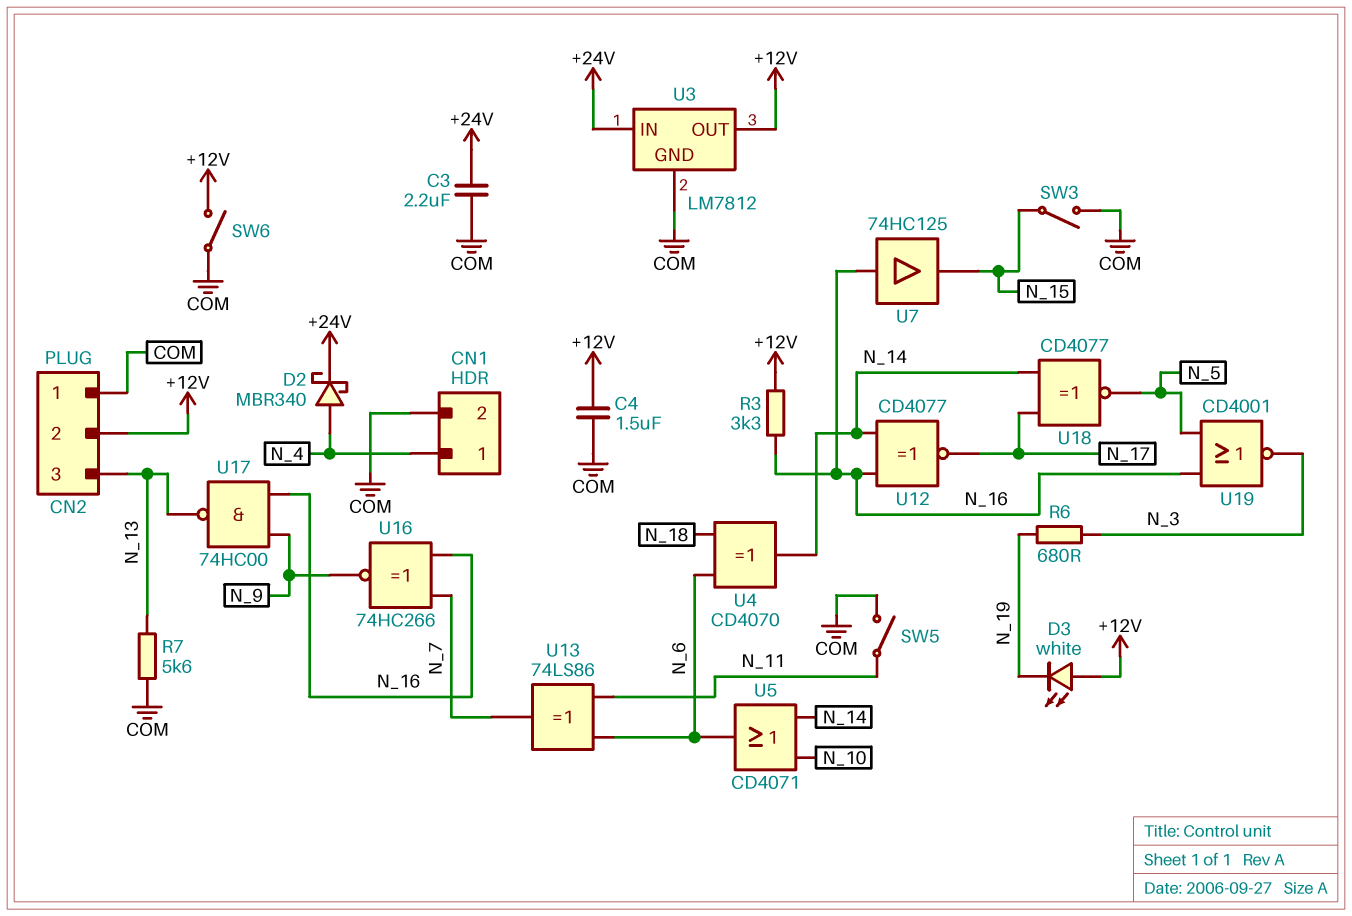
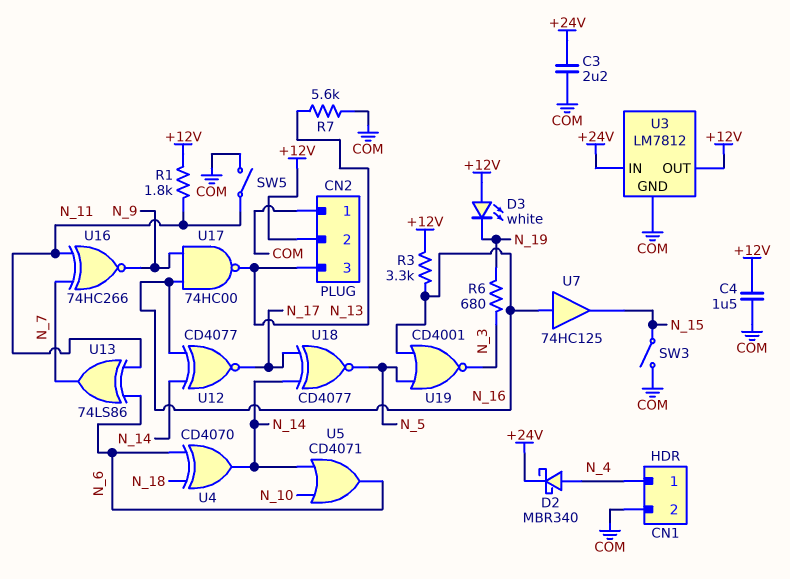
R1: none -> 1.8k (+12V, N_11)
SW6: switch (+12V, COM) -> none
U16: XNOR 74HC266 (in N_7, in N_16, out N_9) -> XNOR 74HC266 (in N_7, in N_11, out N_9)

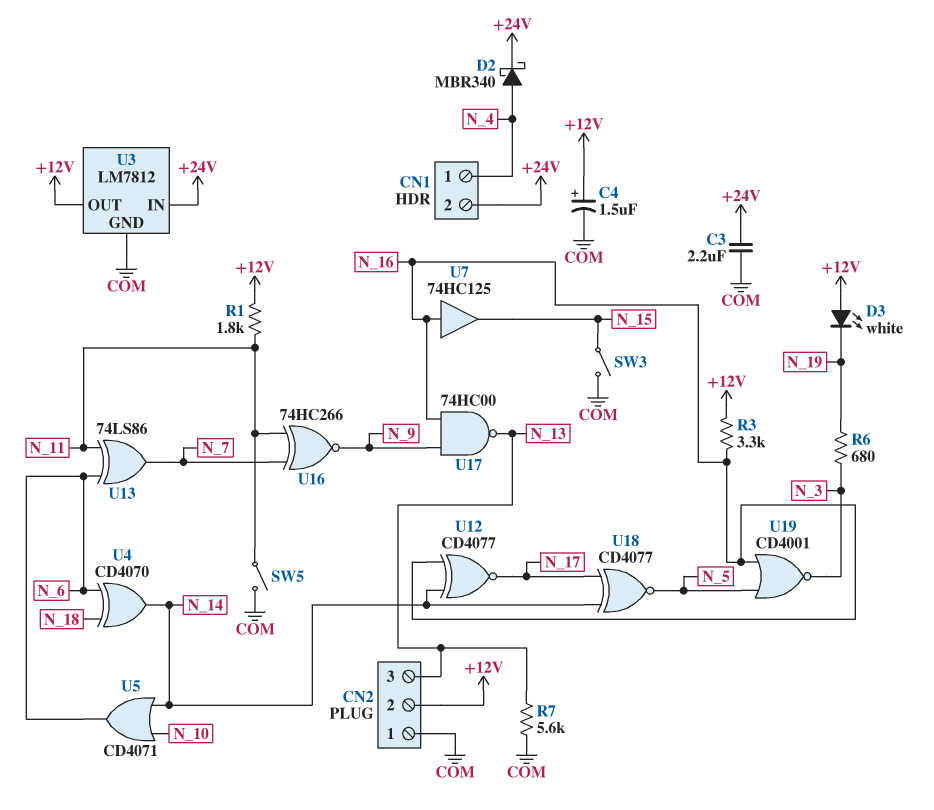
C4: 1.5uF (+12V, COM) -> 1.5uF (plus +12V, minus COM)
CN1 pin 2: COM -> +24V

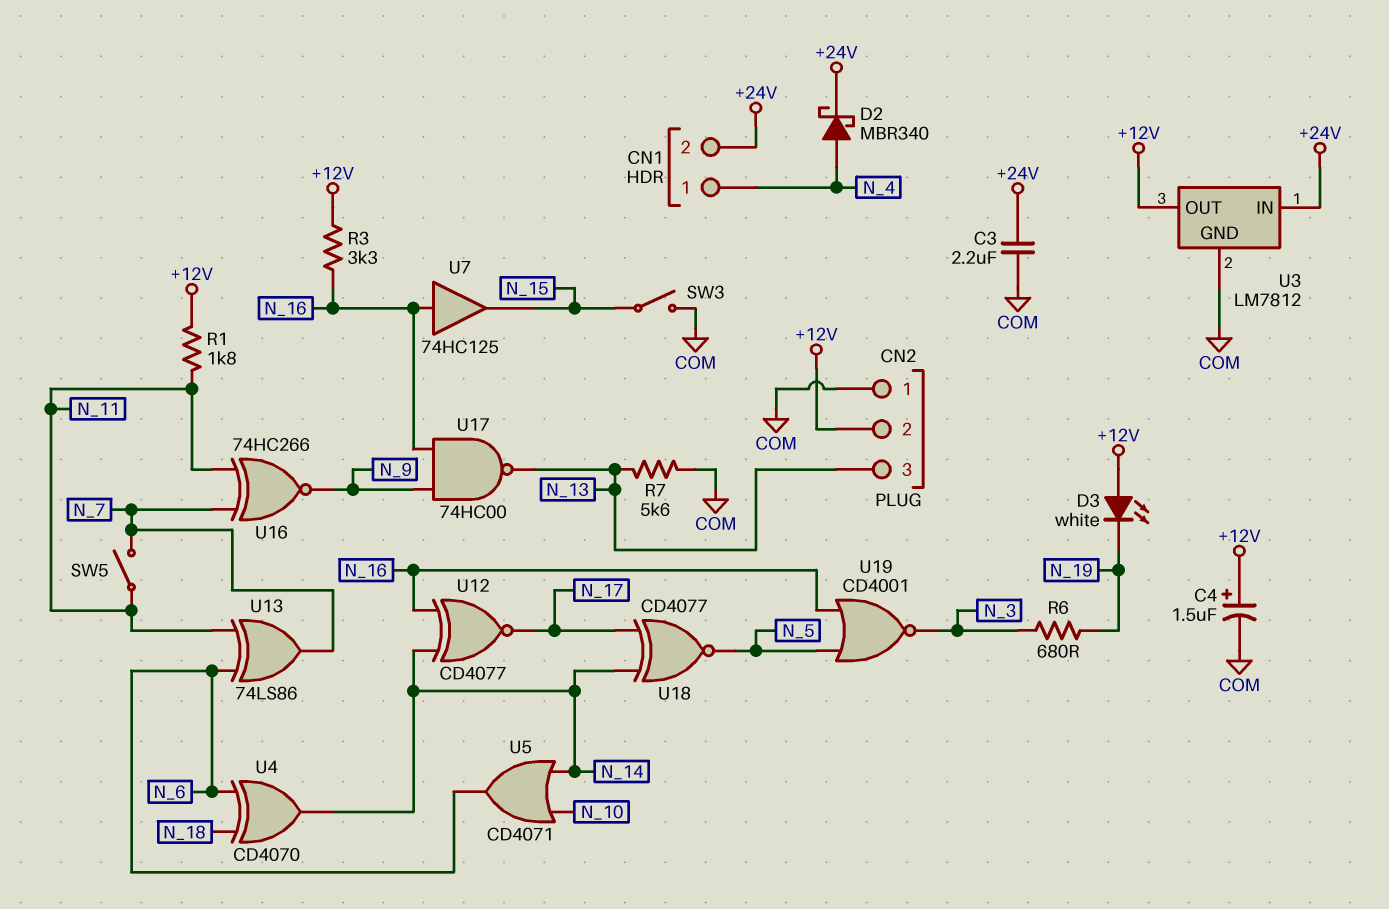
SW5: switch (COM, N_11) -> switch (N_7, N_11)

